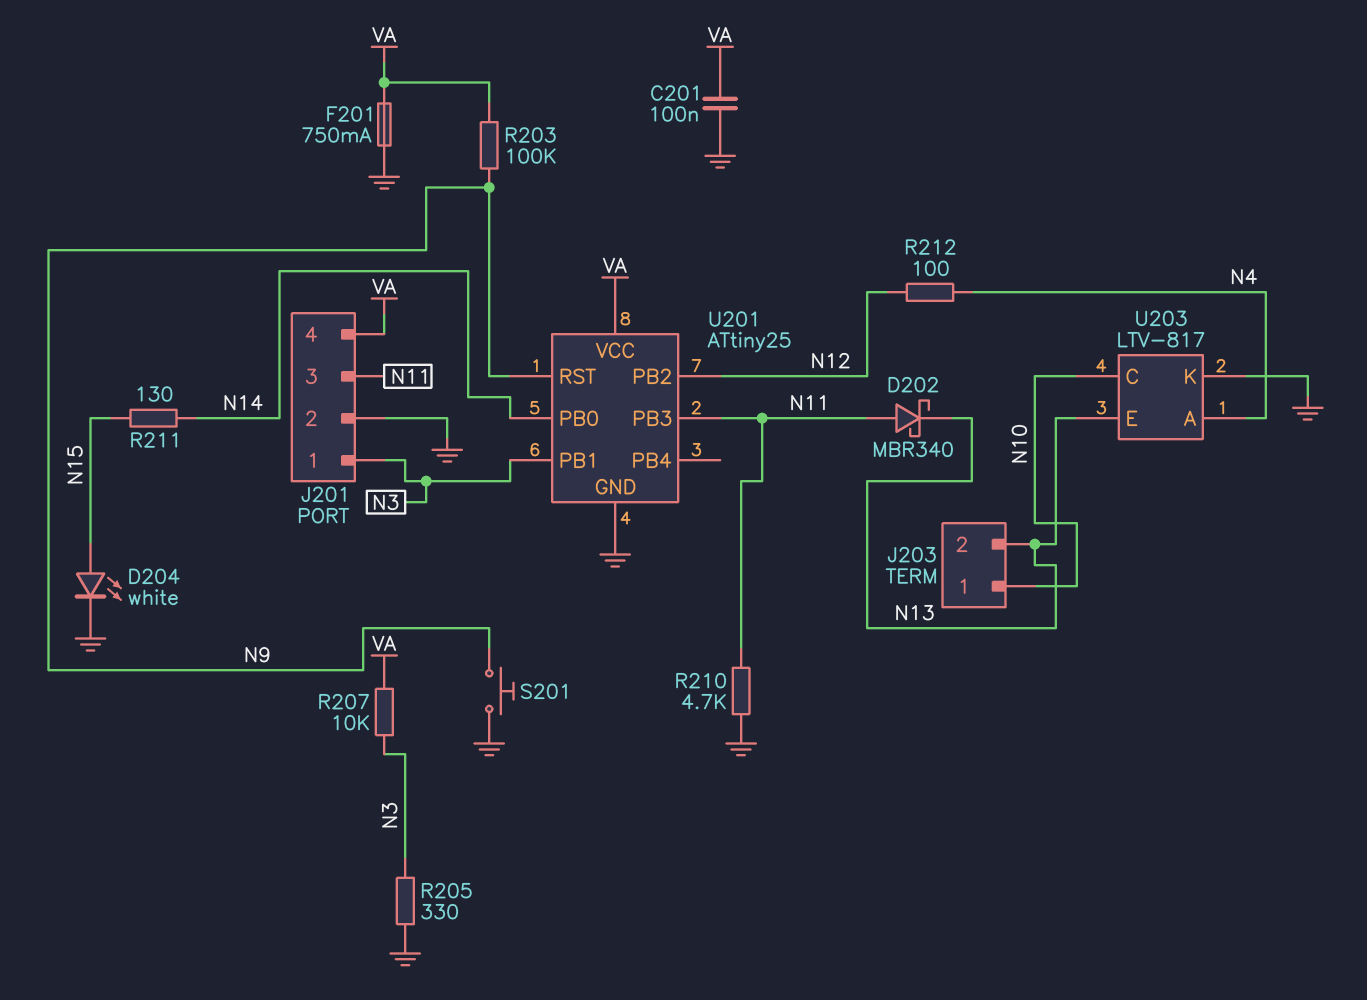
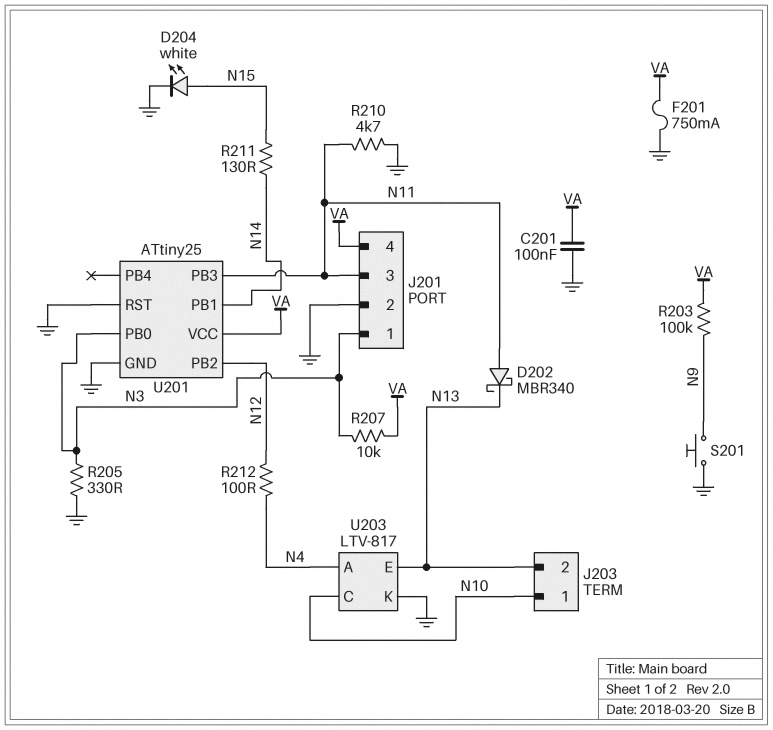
U201 pin PB0: N14 -> N3
U201 pin PB1: N3 -> N14
U201 pin RST: N9 -> GND

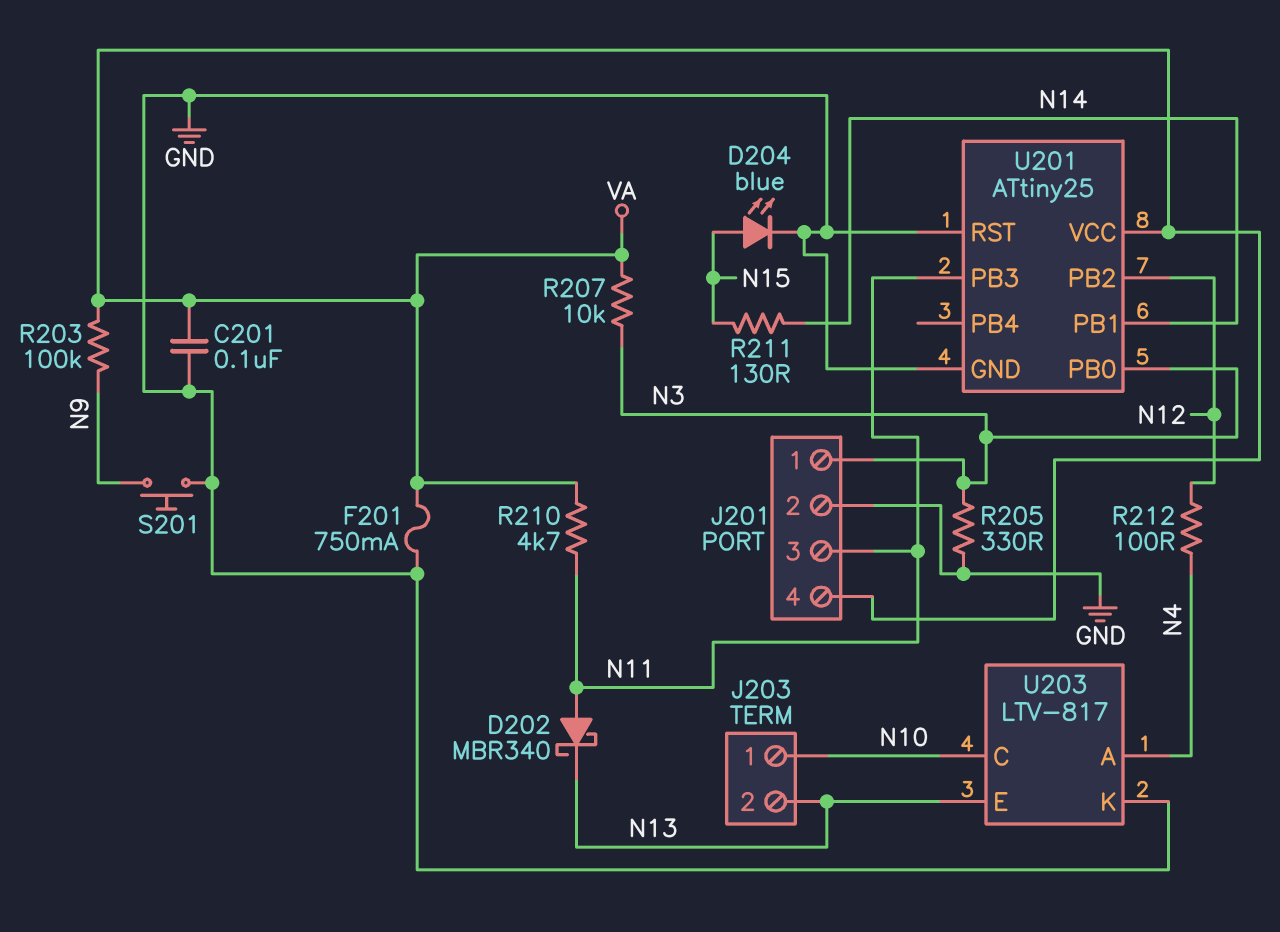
D204: LED white (A N15, K GND) -> LED blue (A N15, K GND)
R210: 4.7k (GND, N11) -> 4.7k (N11, VA)

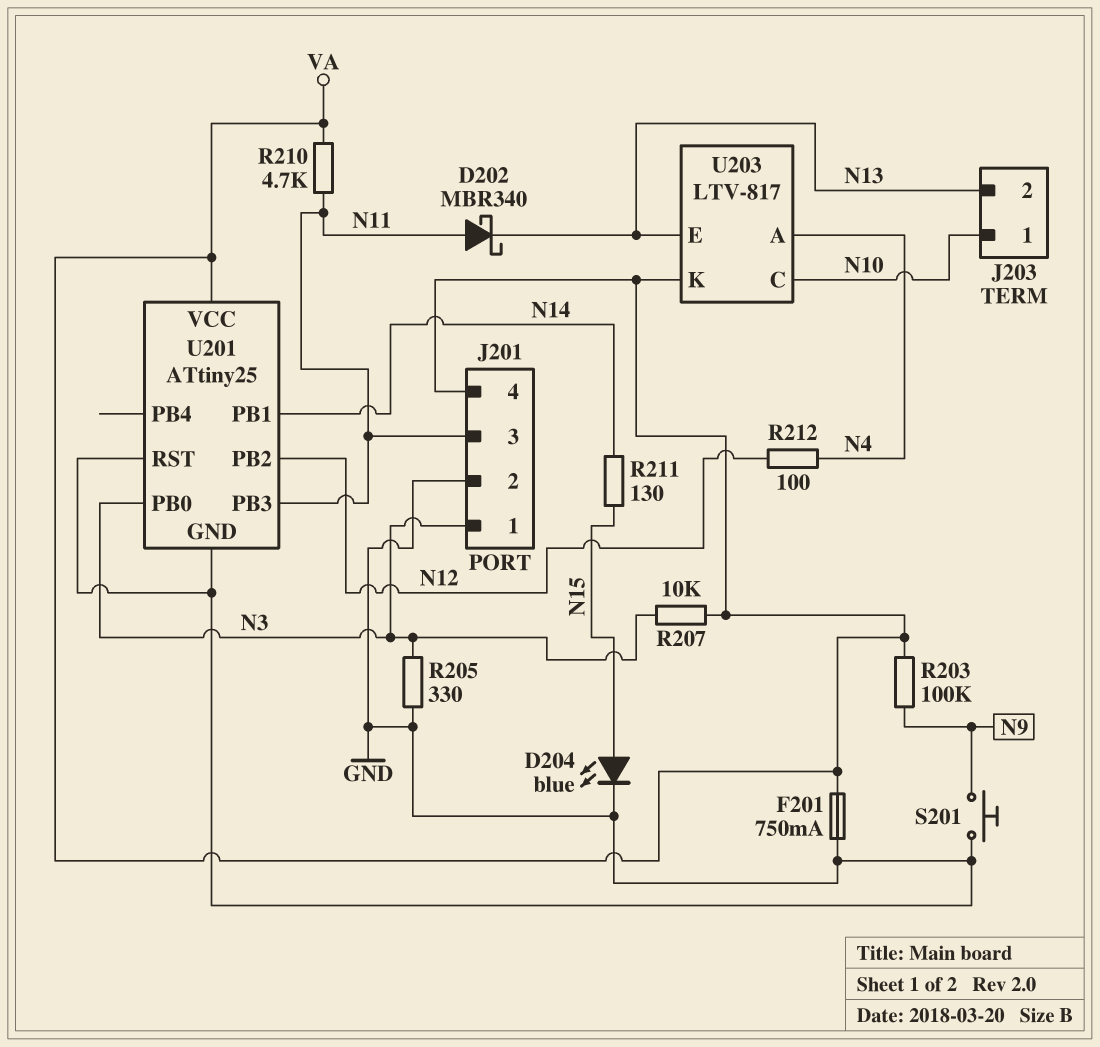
C201: 100nF (GND, VA) -> none
U203 pin K: GND -> VA

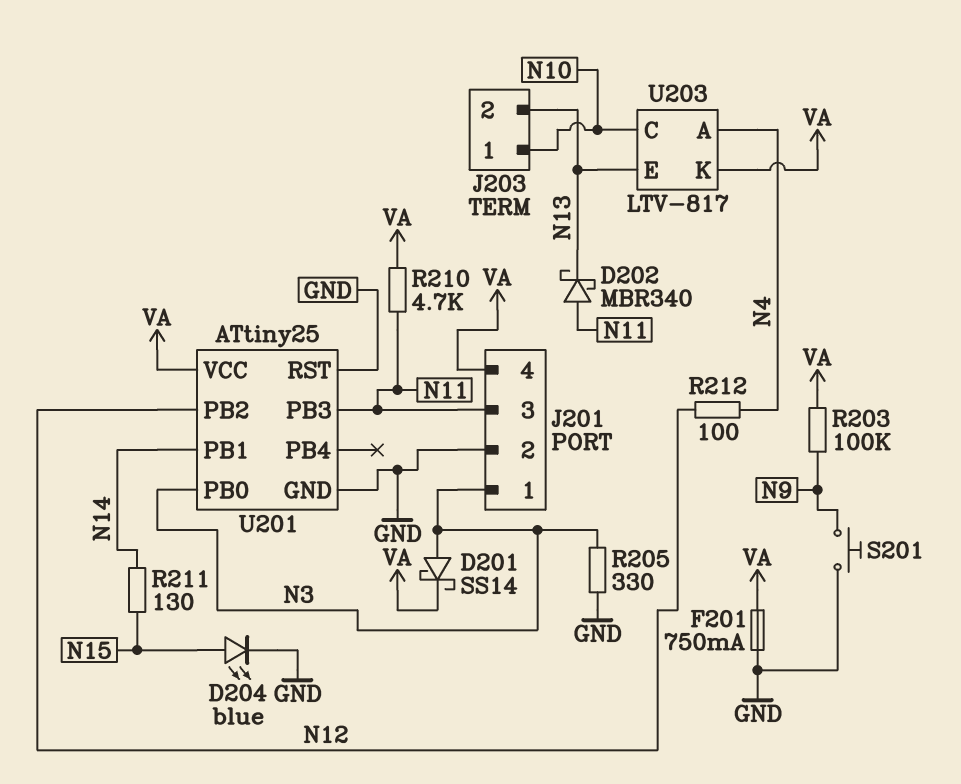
D201: none -> schottky SS14 (A N3, K VA)
R207: 10k (N3, VA) -> none

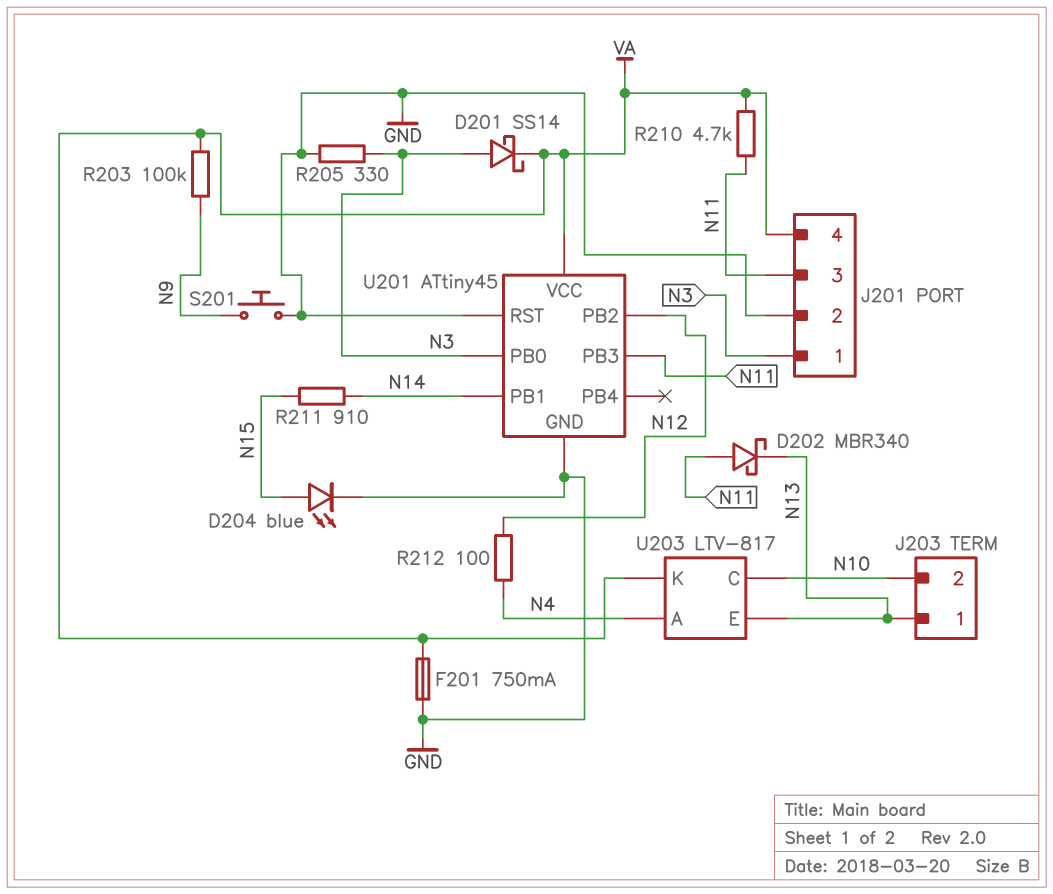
J203 pin 1: N10 -> N13
J203 pin 2: N13 -> N10
R211: 130 (N14, N15) -> 910 (N14, N15)
U201: ATtiny25 -> ATtiny45

